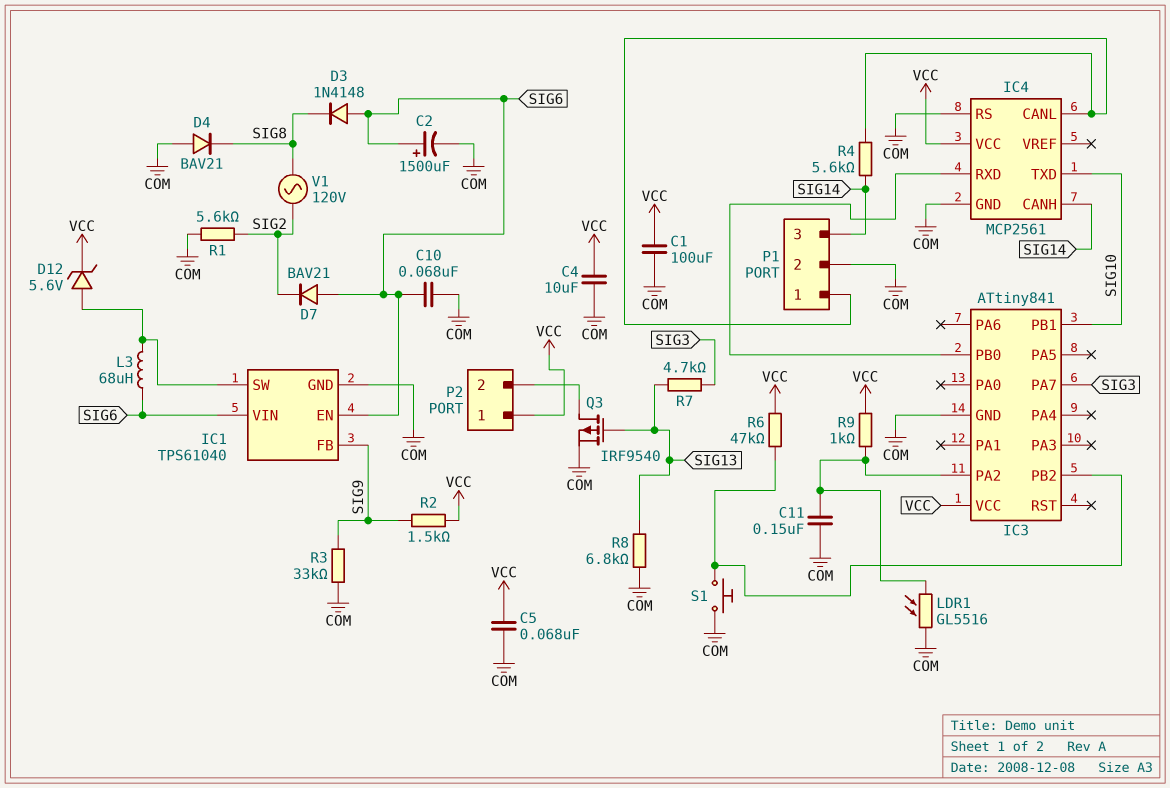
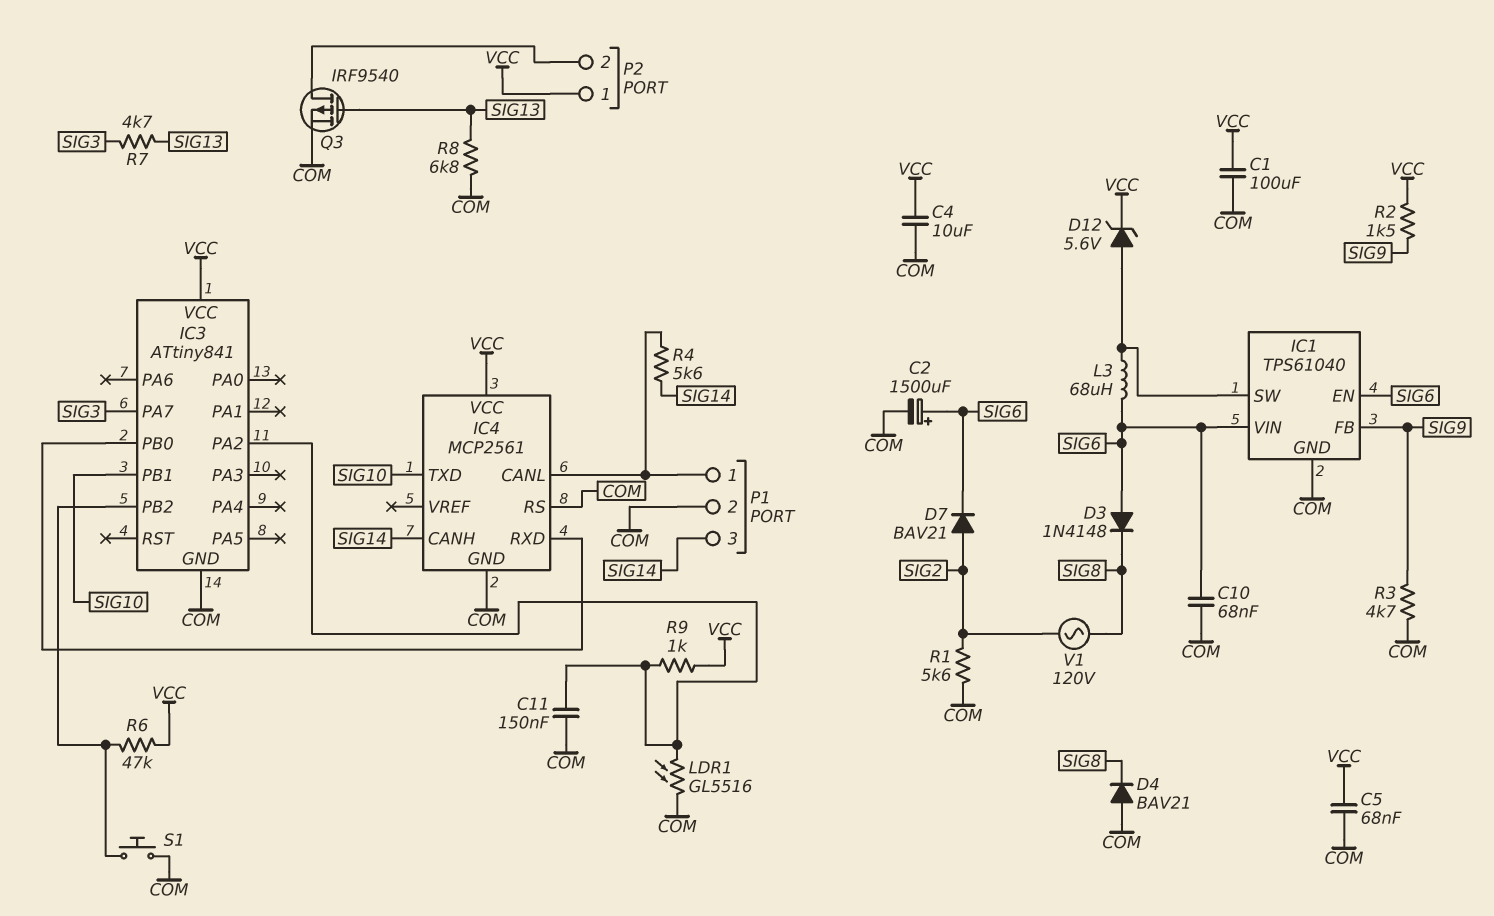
D7: diode BAV21 (A SIG6, K SIG2) -> diode BAV21 (A SIG2, K SIG6)
R3: 33k (COM, SIG9) -> 4.7k (COM, SIG9)

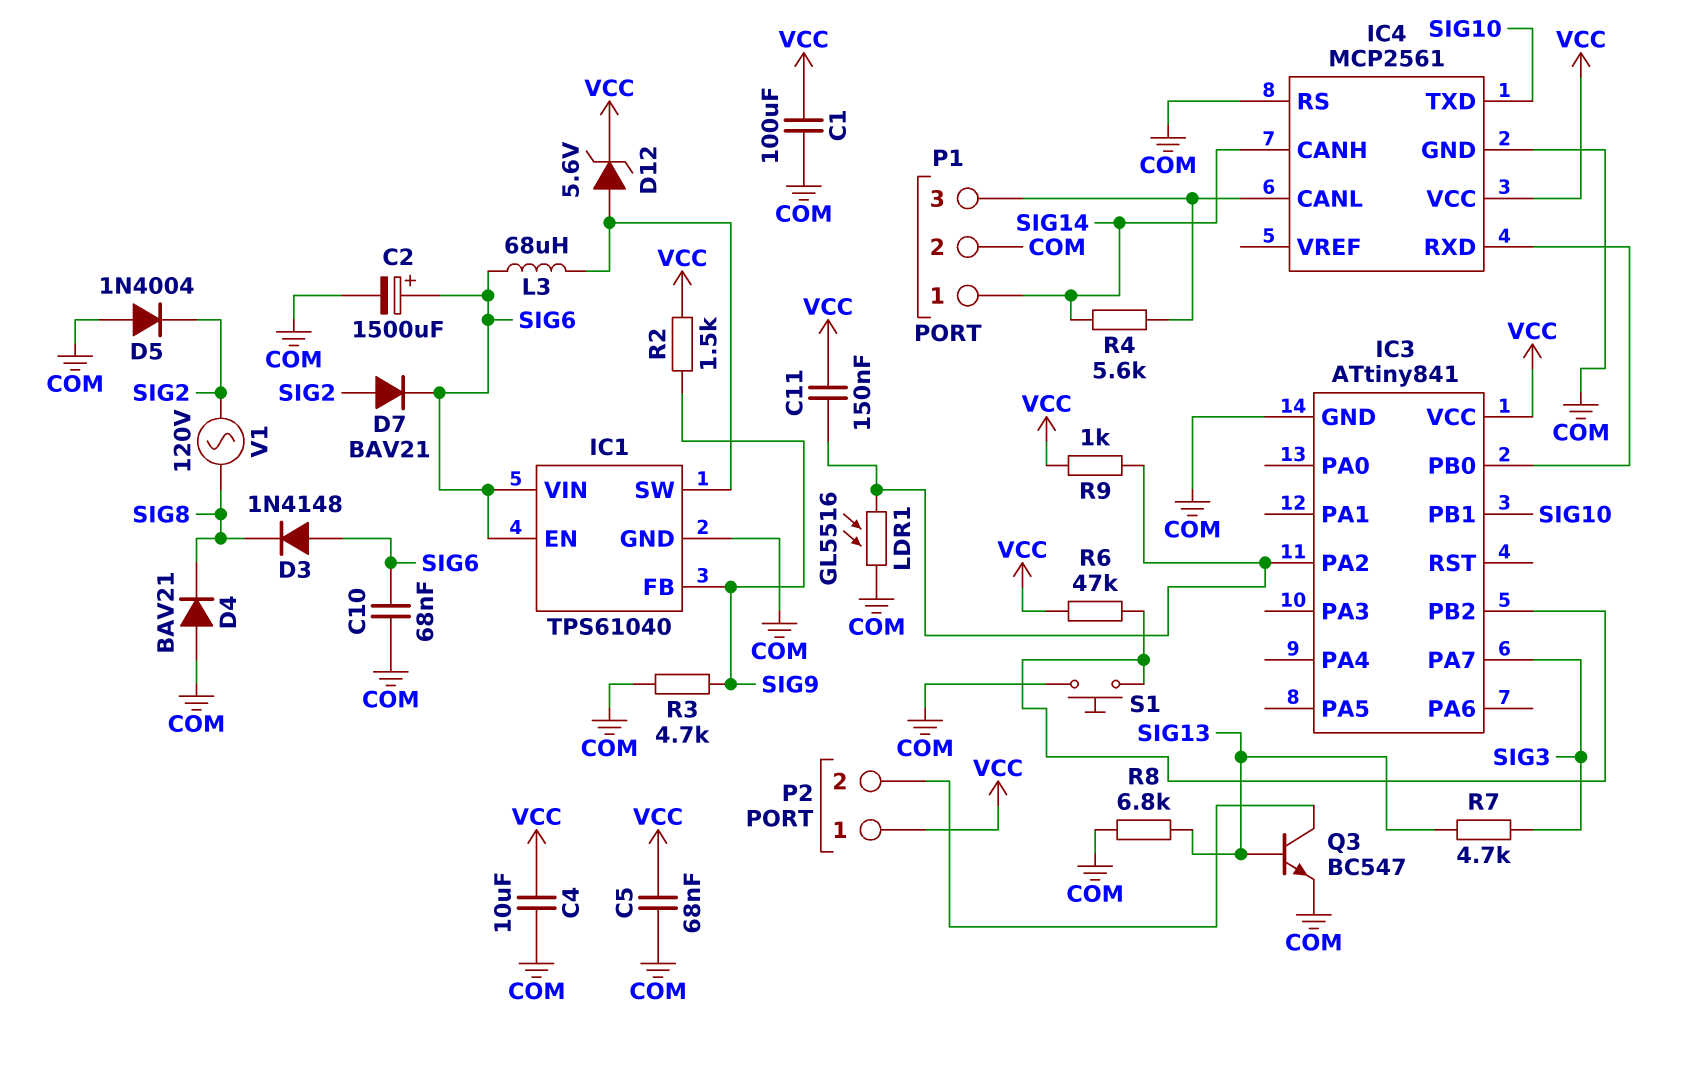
C11: 150nF (COM, IC3/PA2) -> 150nF (IC3/PA2, VCC)
D5: none -> diode 1N4004 (A COM, K SIG2)
P1 pin 1: IC4/CANL -> SIG14
P1 pin 3: SIG14 -> IC4/CANL
Q3: PMOS IRF9540 (G SIG13, D P2/2, S COM) -> NPN BC547 (B SIG13, C P2/2, E COM)
R1: 5.6k (COM, SIG2) -> none

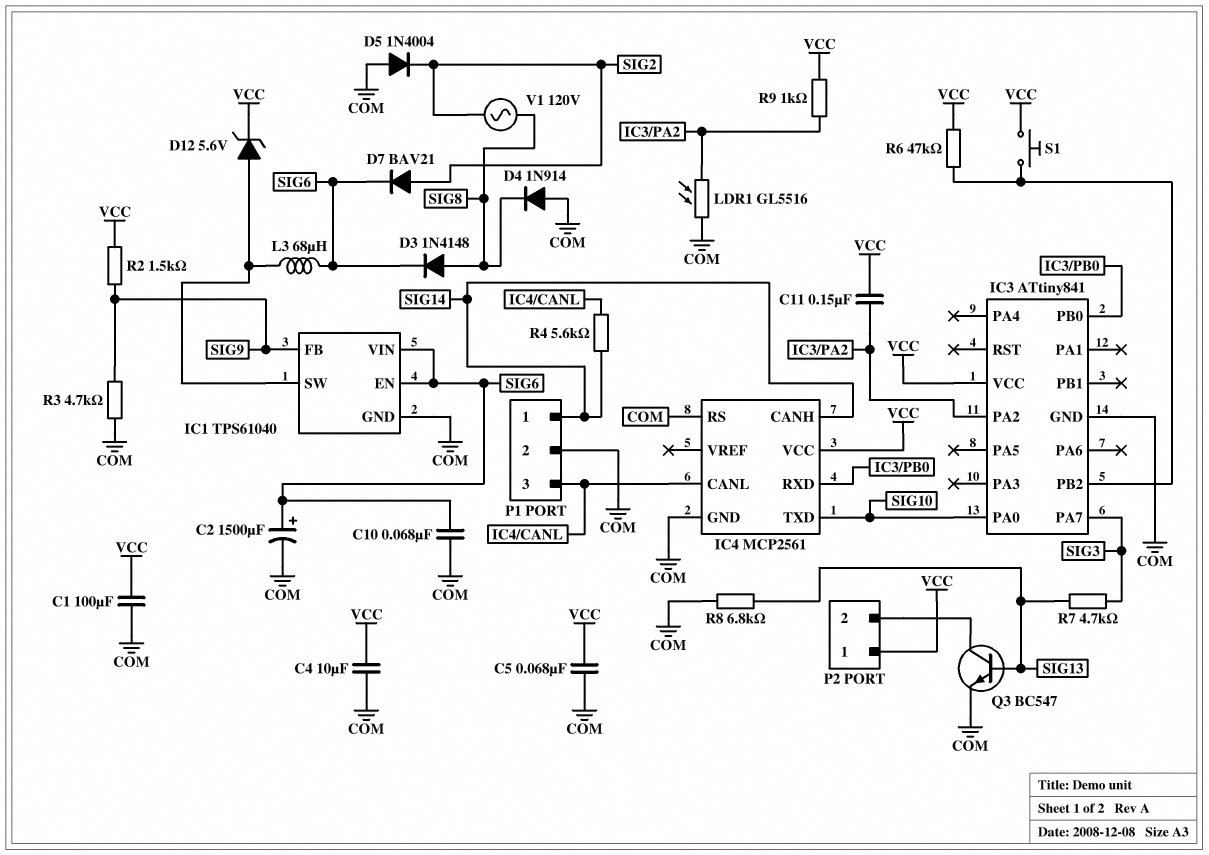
D3: diode 1N4148 (A SIG6, K SIG8) -> diode 1N4148 (A SIG8, K SIG6)
D4: diode BAV21 (A COM, K SIG8) -> diode 1N914 (A COM, K SIG8)
IC3 pin PA0: none -> SIG10
IC3 pin PB1: SIG10 -> none
S1: button (COM, IC3/PB2) -> button (IC3/PB2, VCC)

